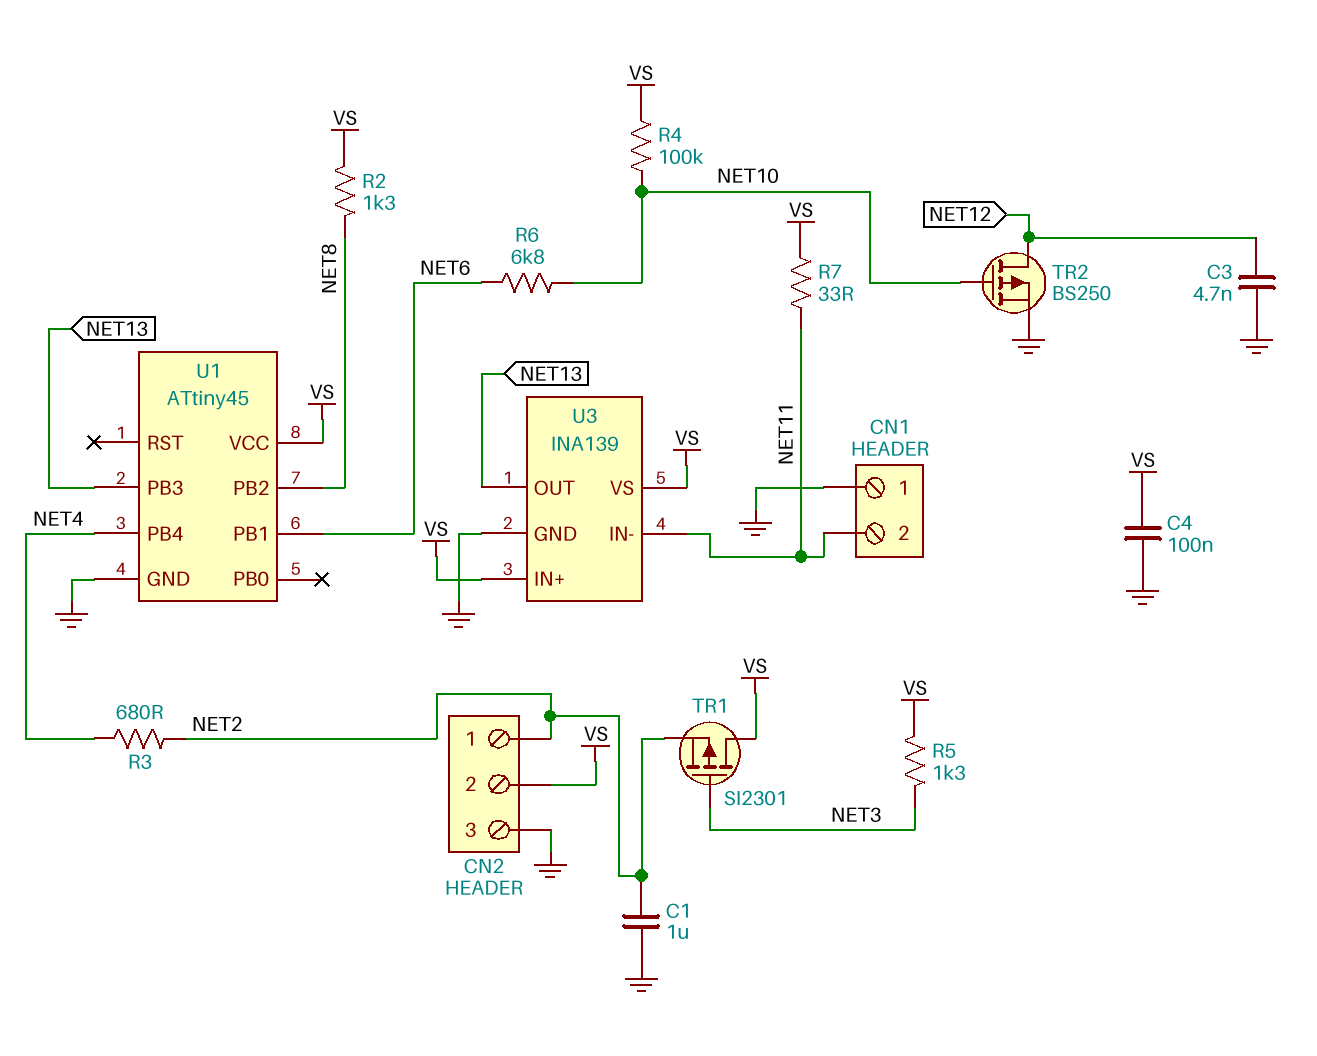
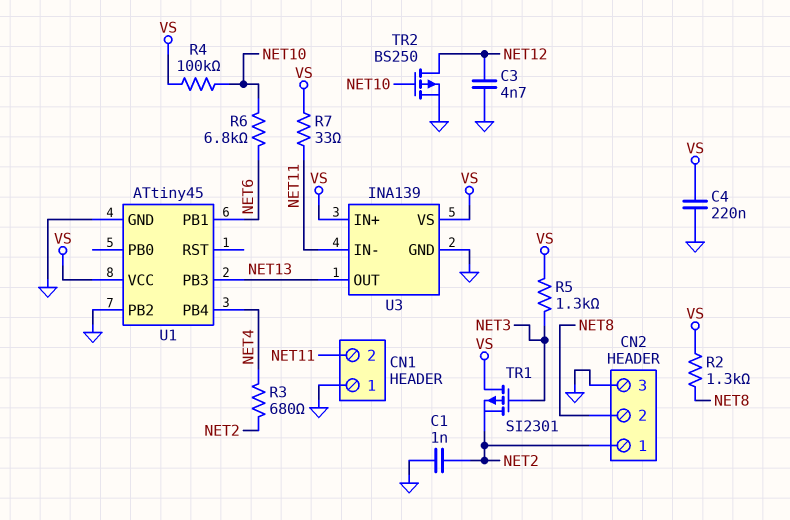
C1: 1uF (GND, NET2) -> 1nF (GND, NET2)
C4: 100nF (GND, VS) -> 220nF (GND, VS)
CN2 pin 2: VS -> NET8
U1 pin PB2: NET8 -> GND

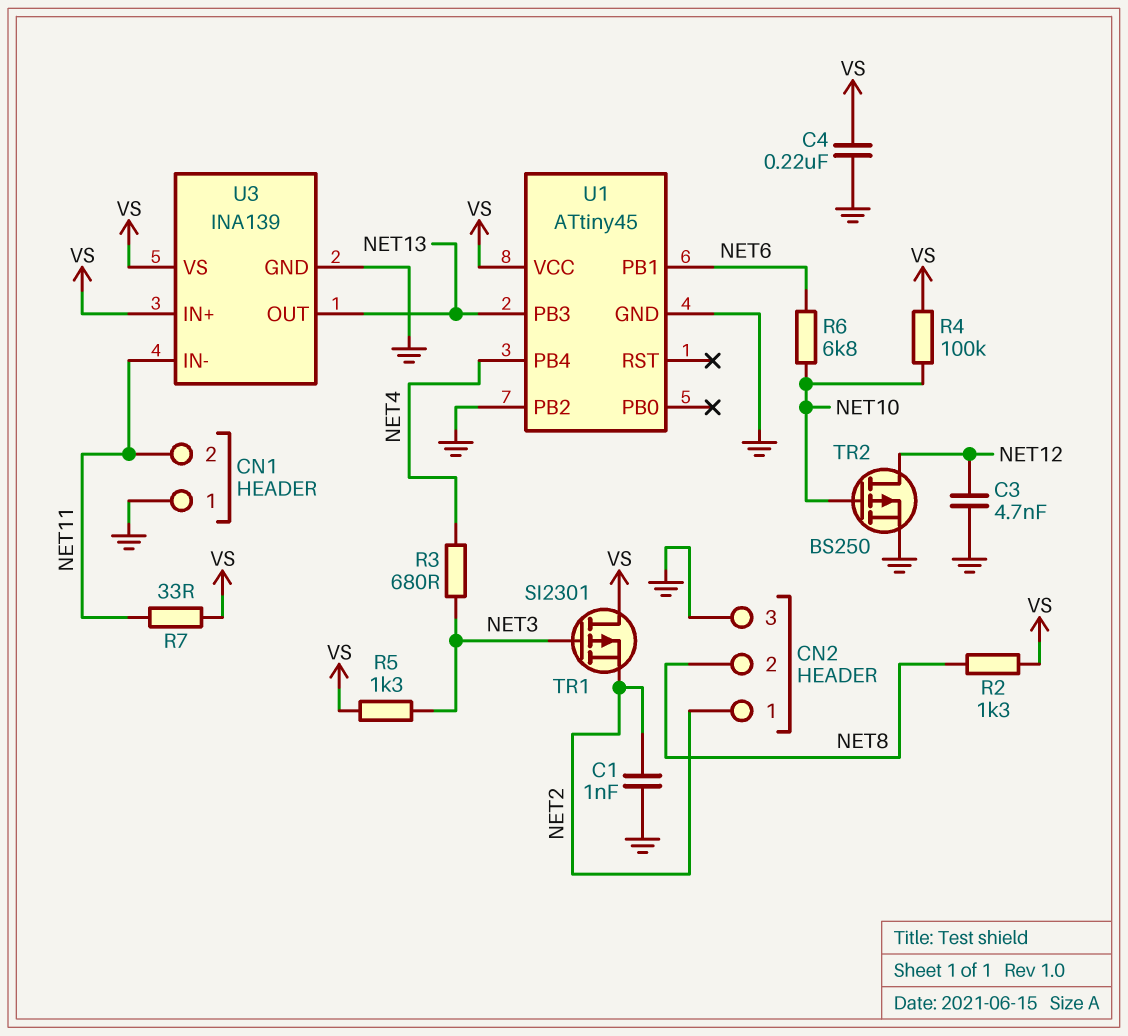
R3: 680 (NET2, NET4) -> 680 (NET3, NET4)

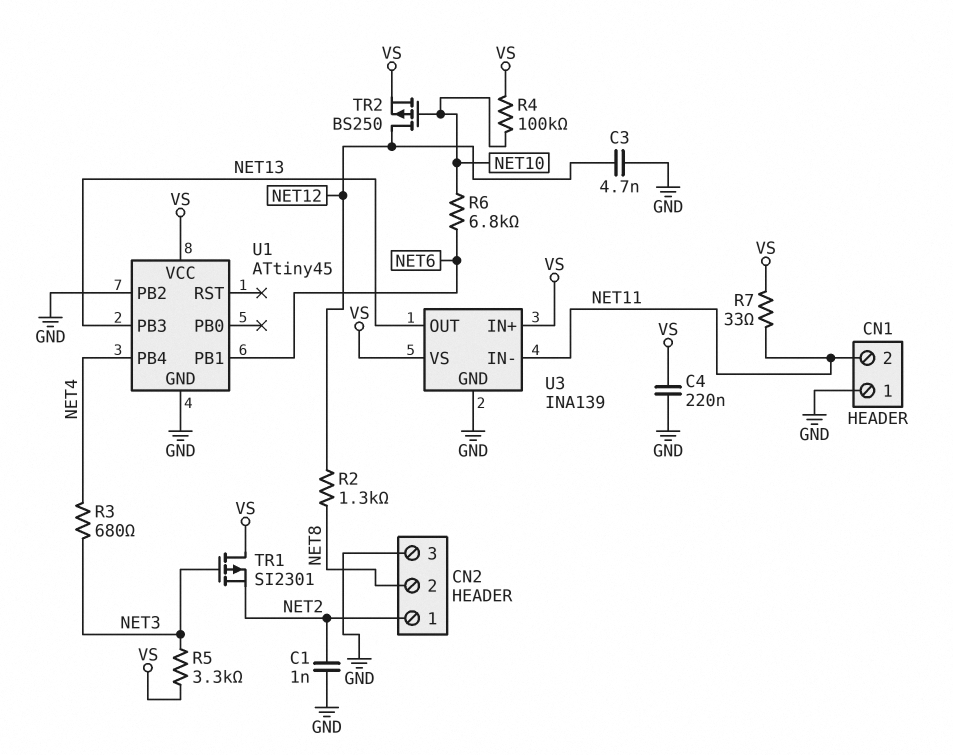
R2: 1.3k (NET8, VS) -> 1.3k (NET8, NET12)
R5: 1.3k (NET3, VS) -> 3.3k (NET3, VS)
TR2: PMOS BS250 (G NET10, D NET12, S GND) -> PMOS BS250 (G NET10, D NET12, S VS)

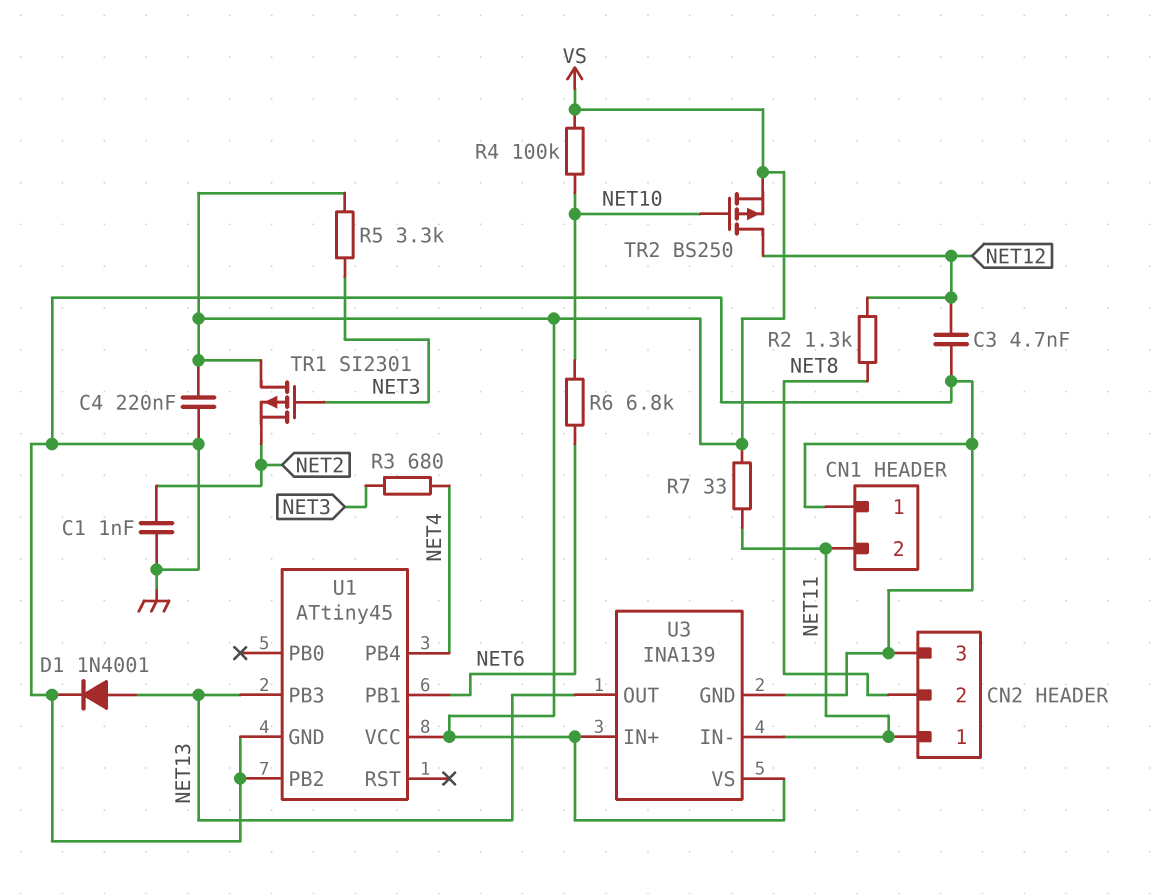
CN2 pin 1: NET2 -> NET11
D1: none -> diode 1N4001 (A NET13, K GND)

